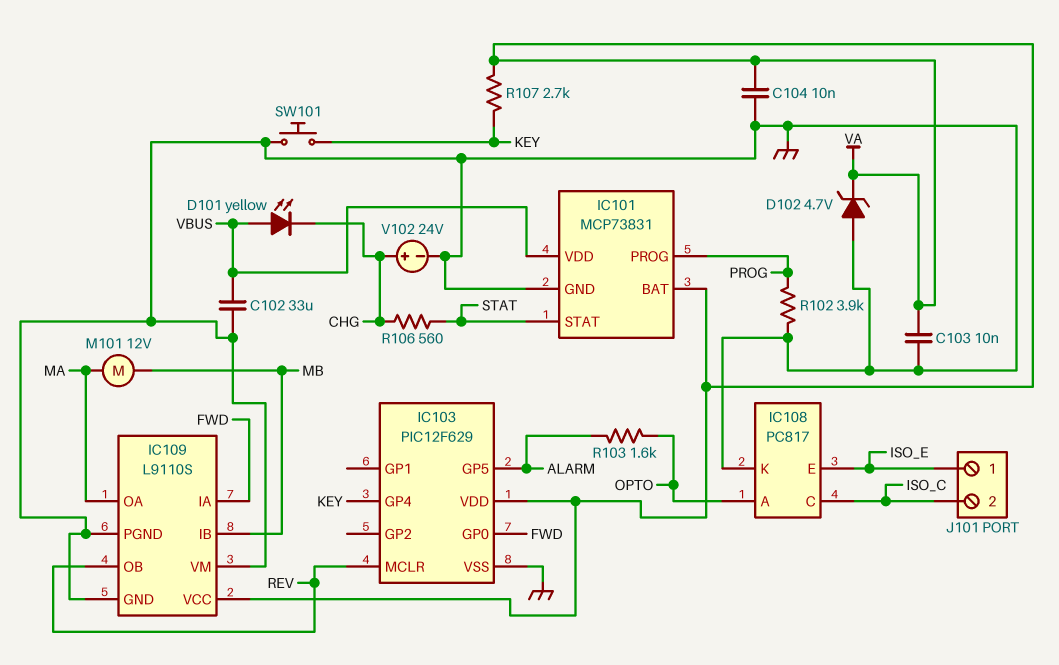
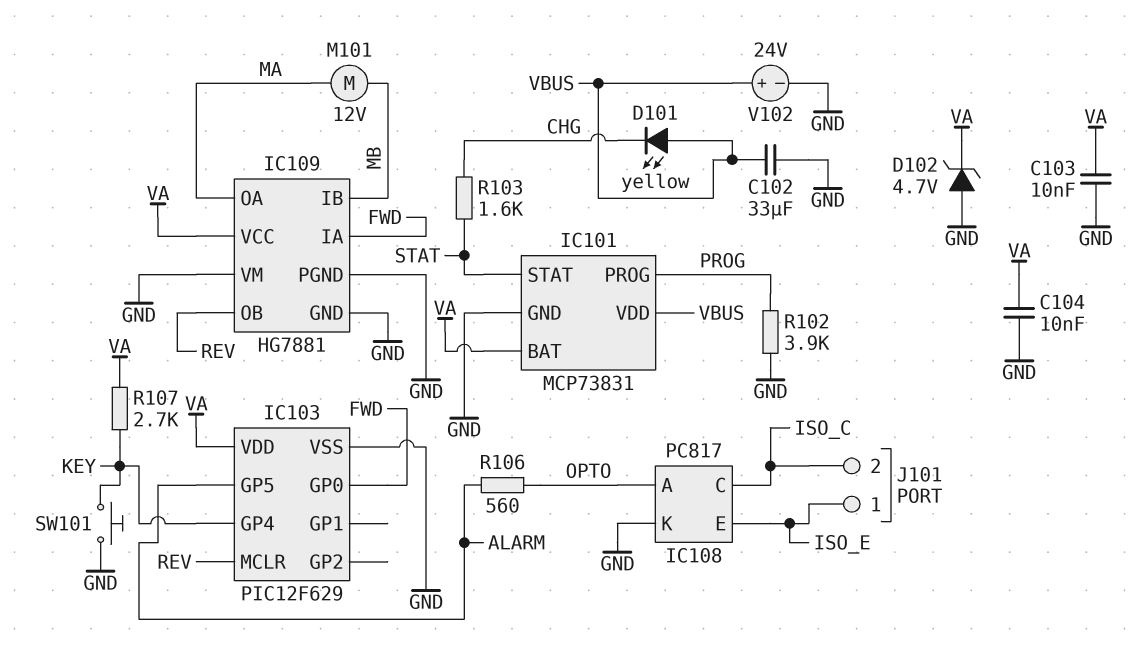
IC109: L9110S -> HG7881
R103: 1.6k (ALARM, OPTO) -> 1.6k (CHG, STAT)
R106: 560 (CHG, STAT) -> 560 (ALARM, OPTO)
V102: 24V (plus CHG, minus GND) -> 24V (plus VBUS, minus GND)

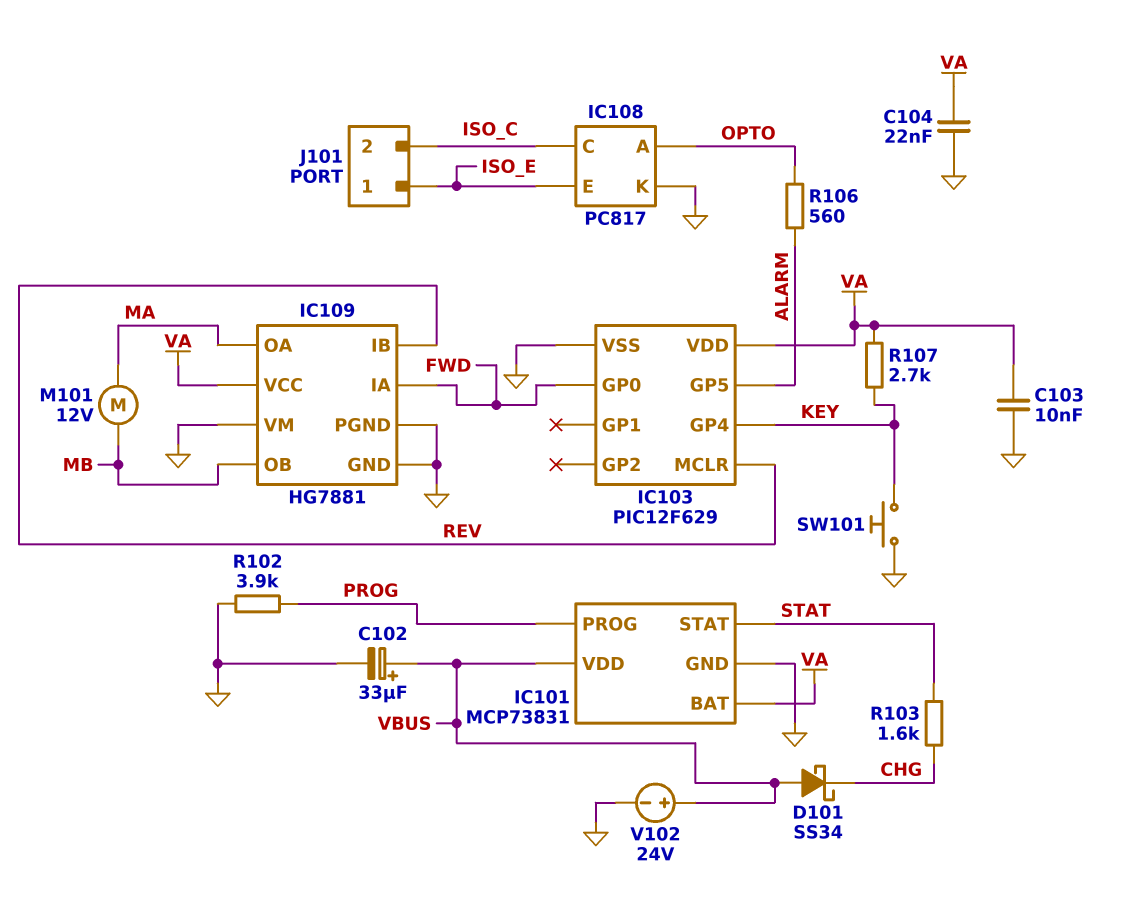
C102: 33uF (GND, VBUS) -> 33uF (plus VBUS, minus GND)
C104: 10nF (GND, VA) -> 22nF (GND, VA)
D101: LED yellow (A VBUS, K CHG) -> schottky SS34 (A VBUS, K CHG)
D102: zener 4.7V (A GND, K VA) -> none
IC109 pin IB: MB -> REV
IC109 pin OB: REV -> MB

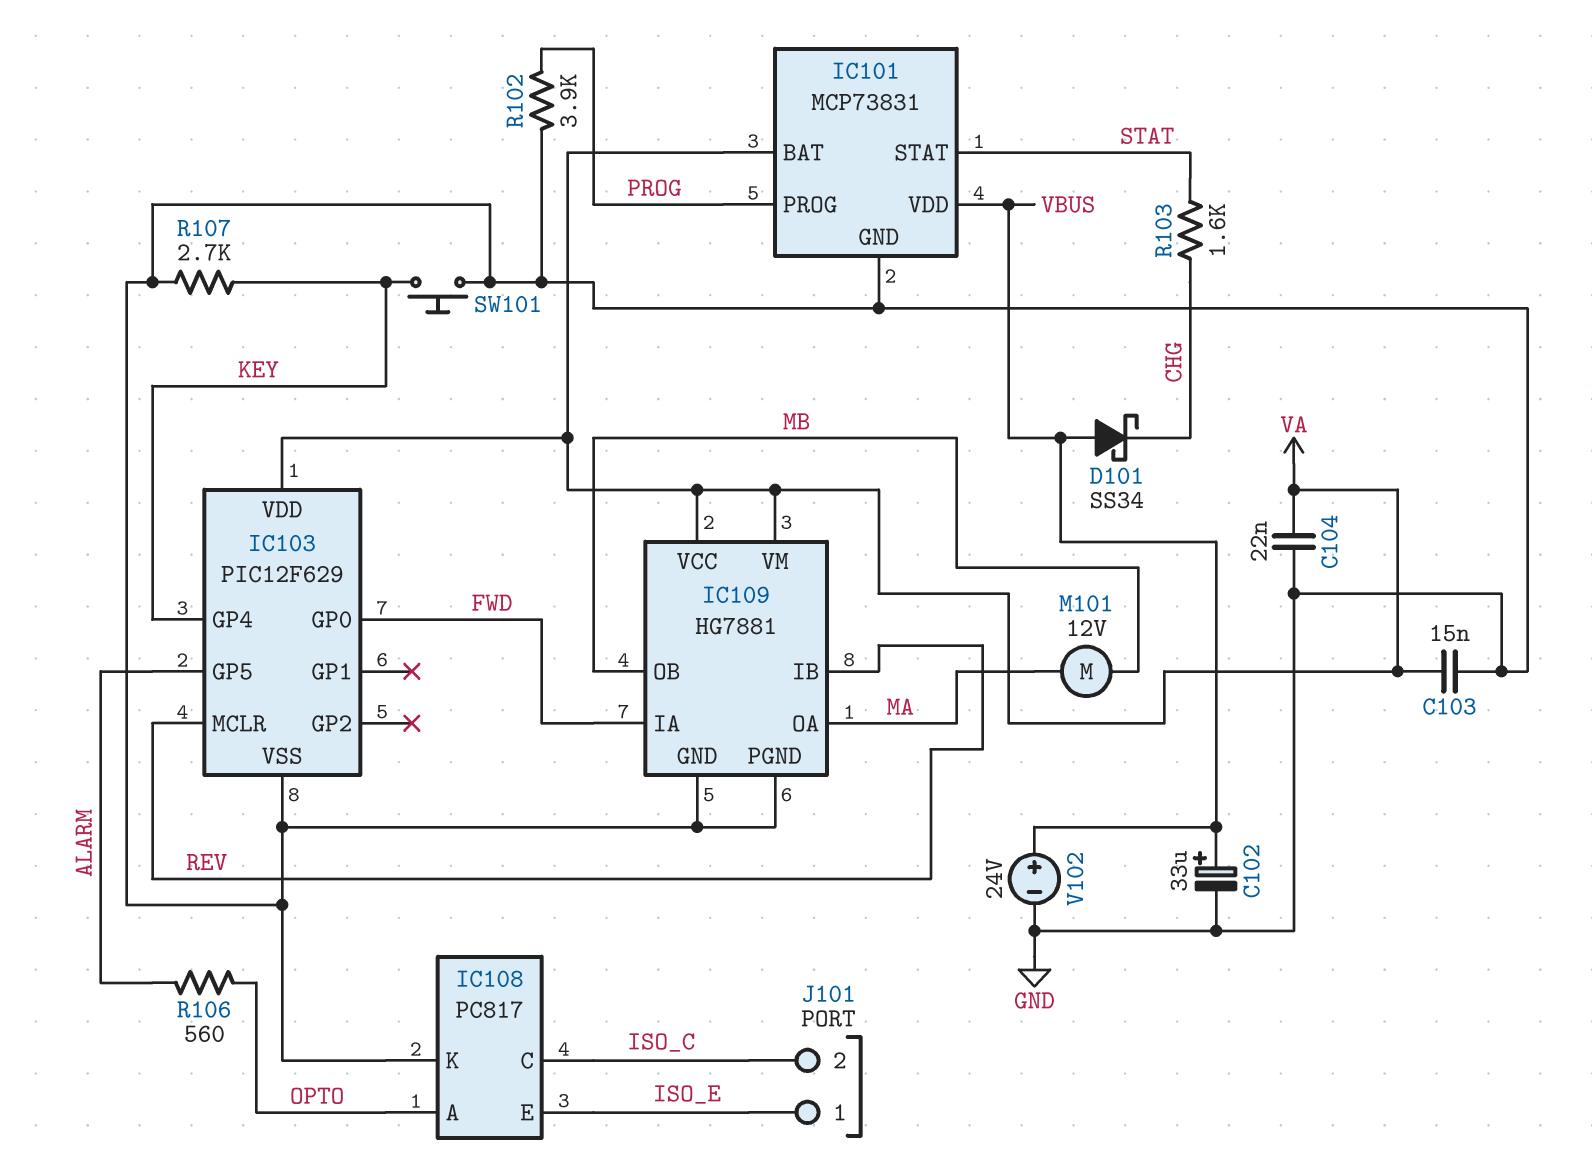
C103: 10nF (GND, VA) -> 15nF (GND, VA)
IC109 pin VM: GND -> VA
R107: 2.7k (KEY, VA) -> 2.7k (GND, KEY)

